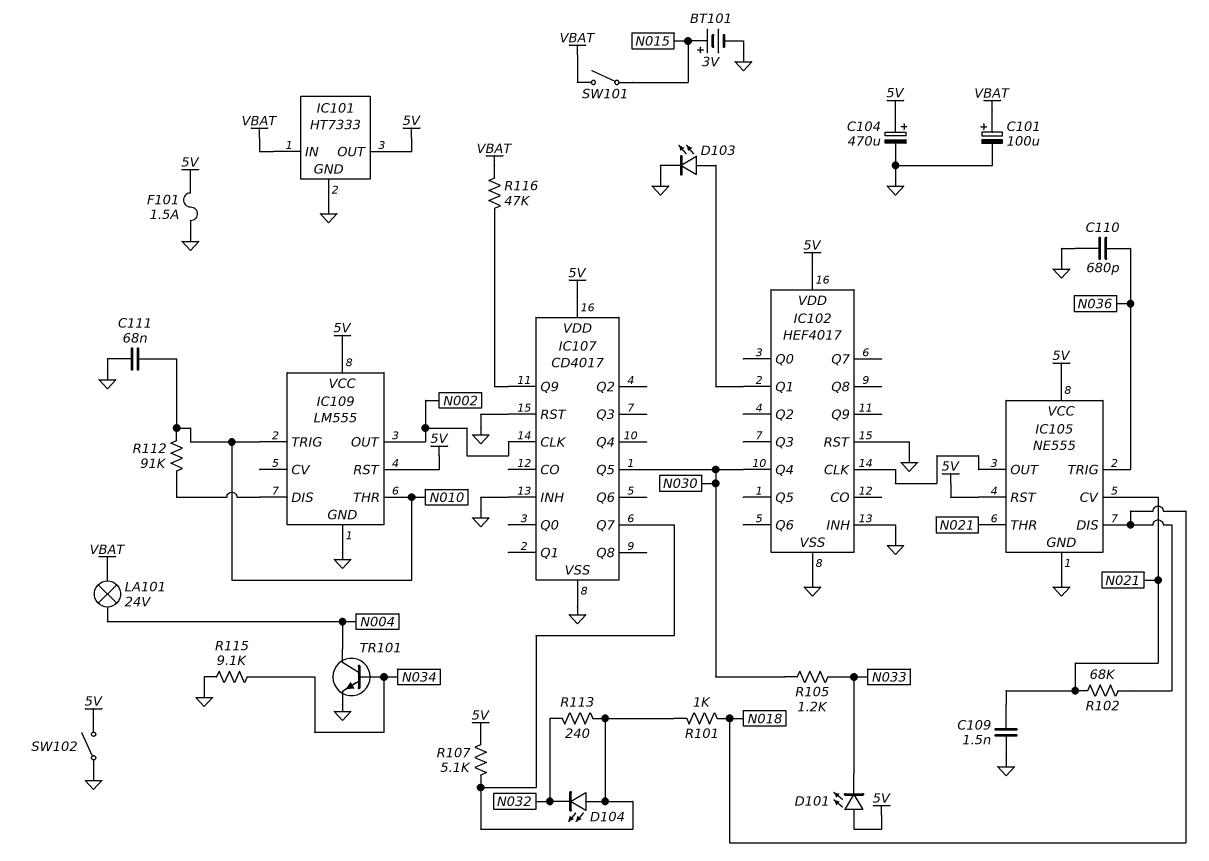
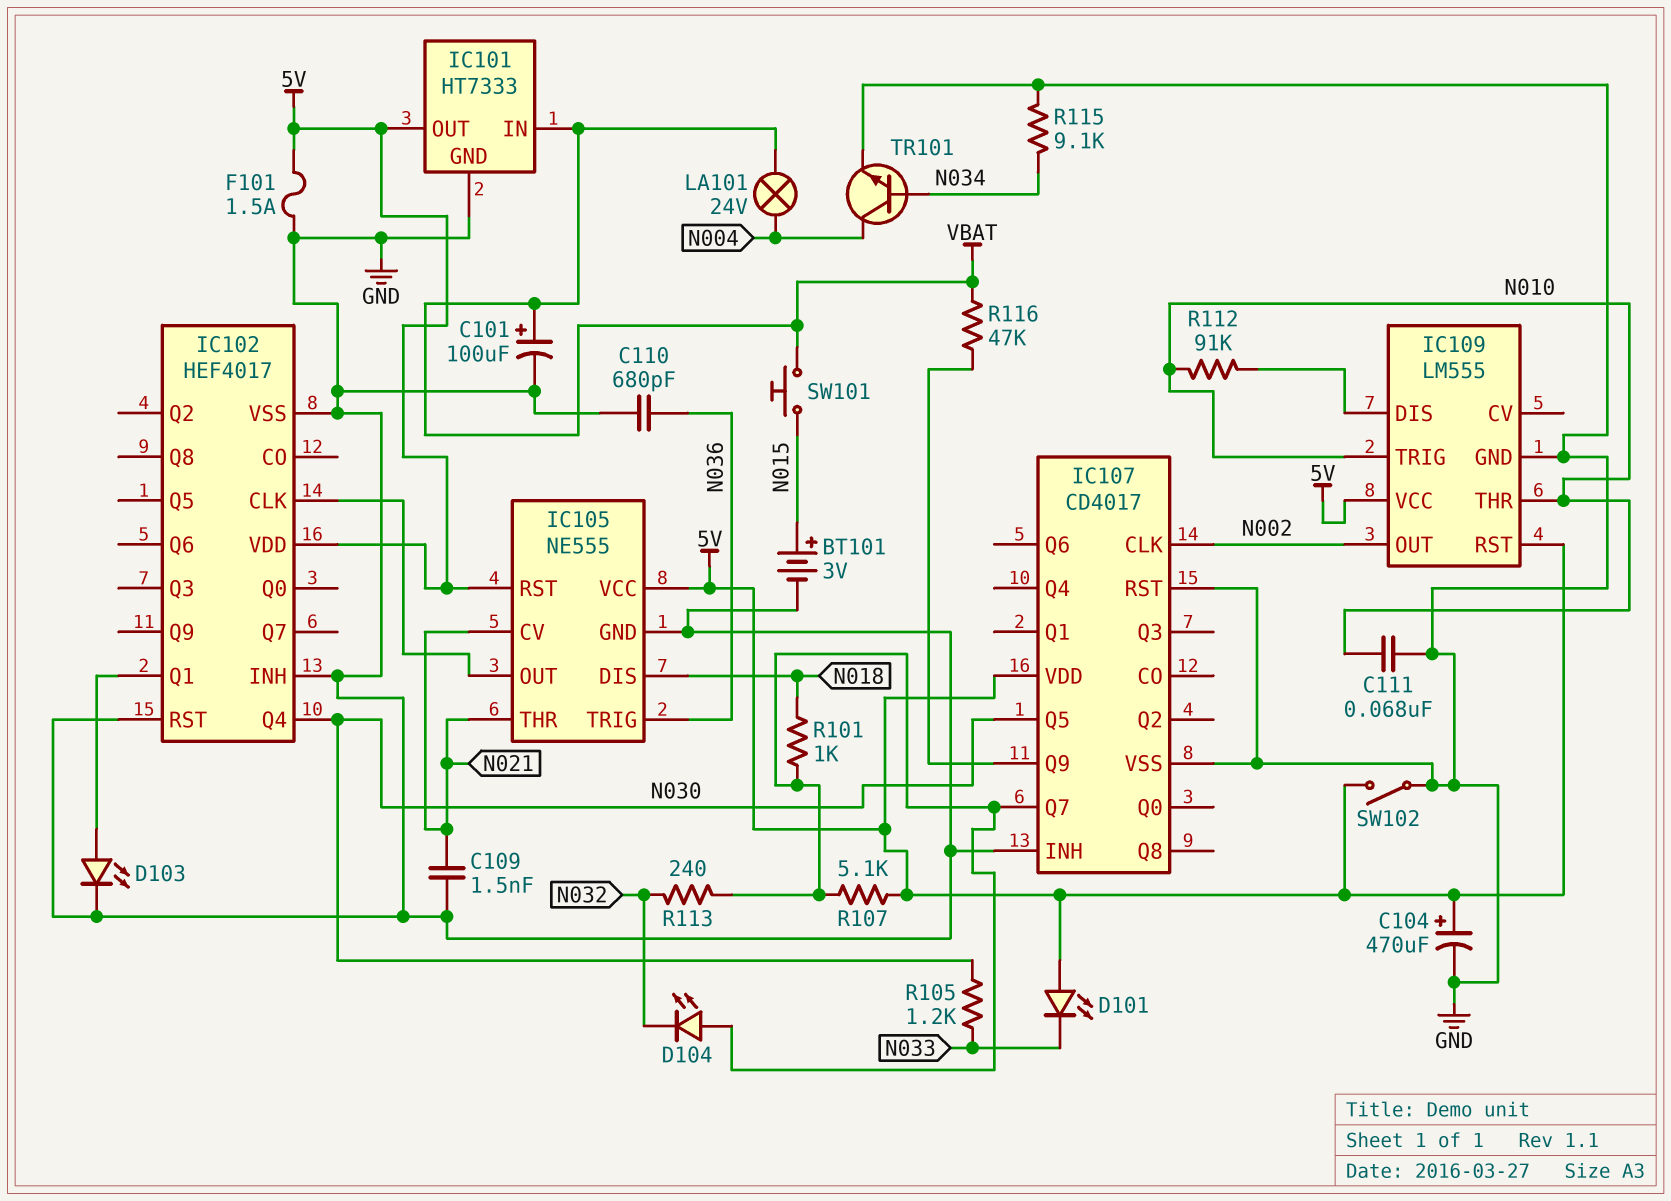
R102: 68k (N018, N021) -> none
SW101: switch (N015, VBAT) -> button (N015, VBAT)

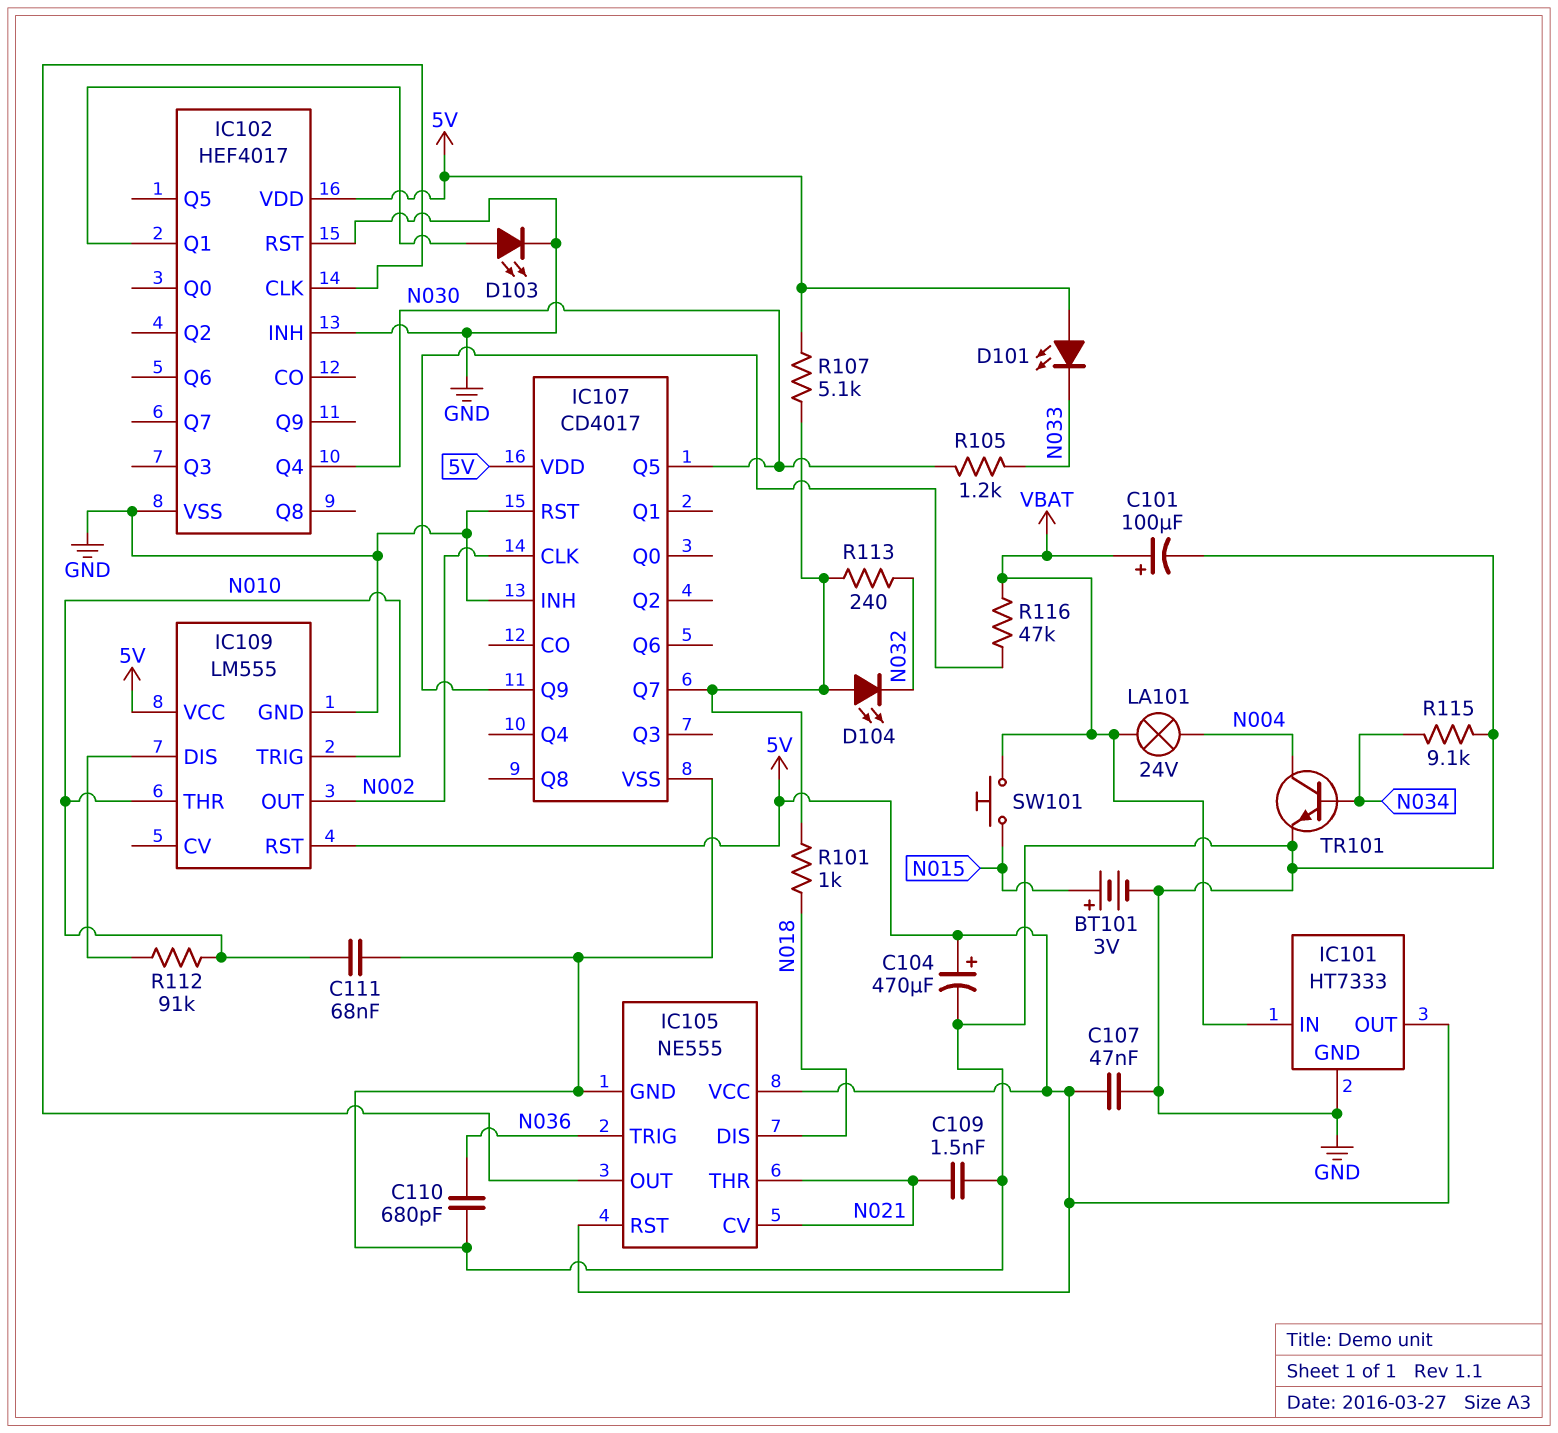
C107: none -> 47nF (5V, GND)
F101: 1.5A (5V, GND) -> none
SW102: switch (5V, GND) -> none

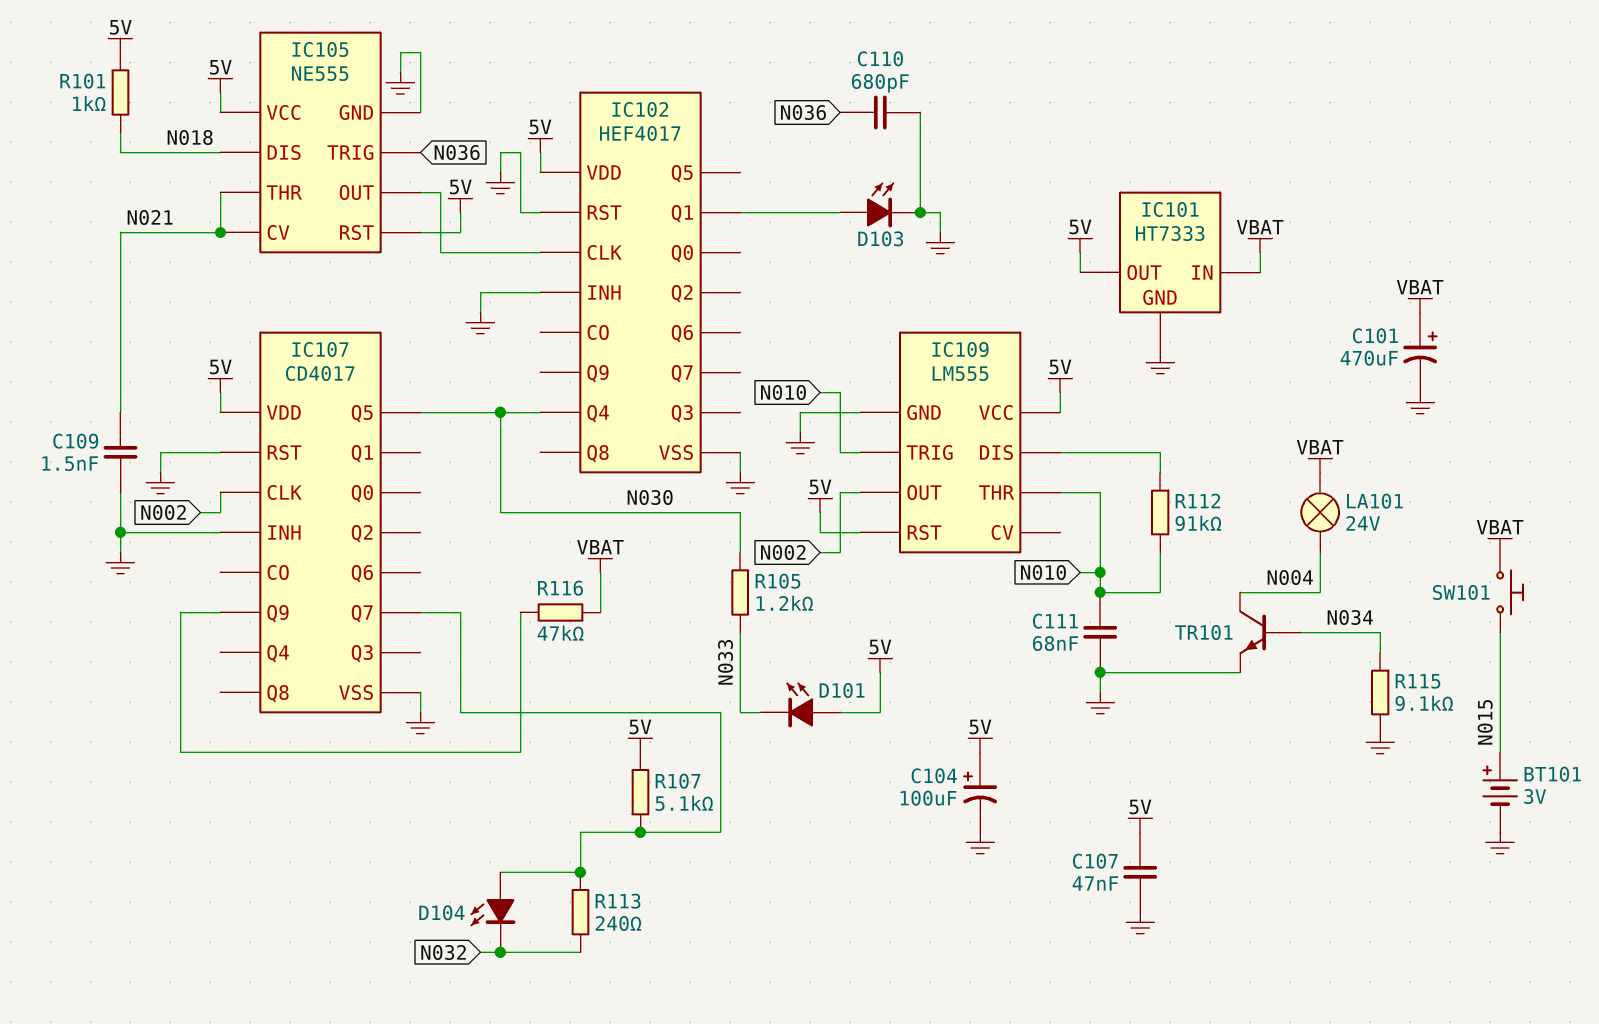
C101: 100uF (plus VBAT, minus GND) -> 470uF (plus VBAT, minus GND)
C104: 470uF (plus 5V, minus GND) -> 100uF (plus 5V, minus GND)
R101: 1k (IC107/Q7, N018) -> 1k (5V, N018)

